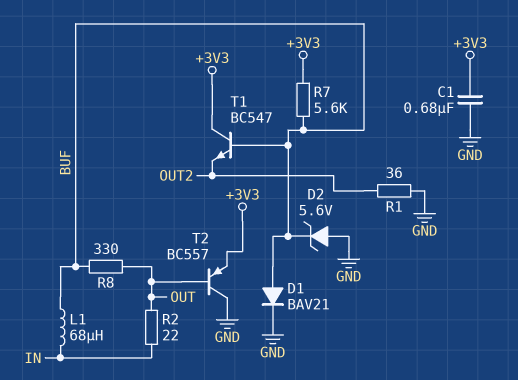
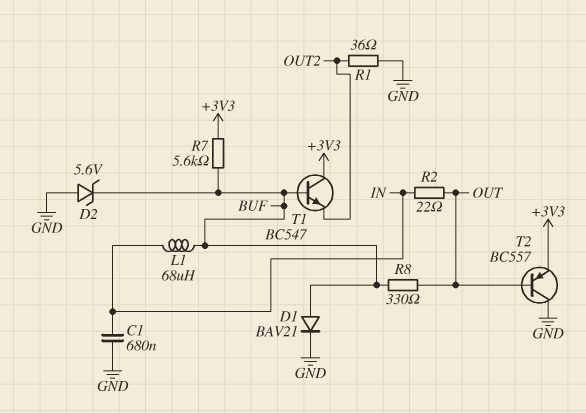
C1: 680nF (+3V3, GND) -> 680nF (GND, IN)

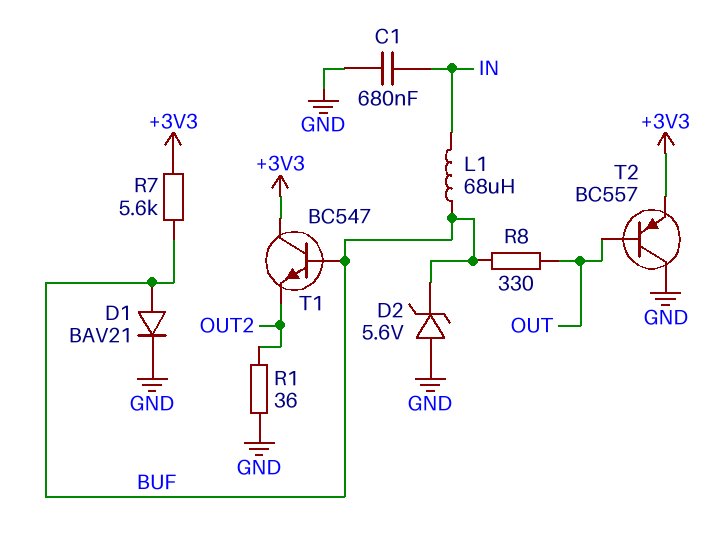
R2: 22 (IN, OUT) -> none

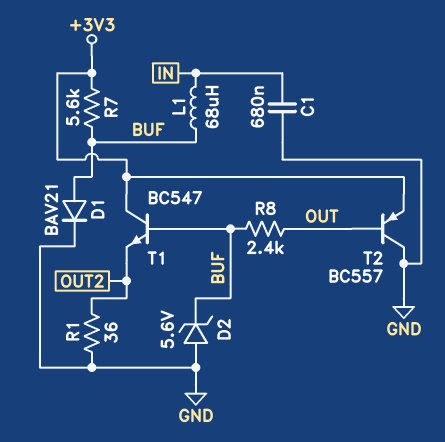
R8: 330 (BUF, OUT) -> 2.4k (BUF, OUT)

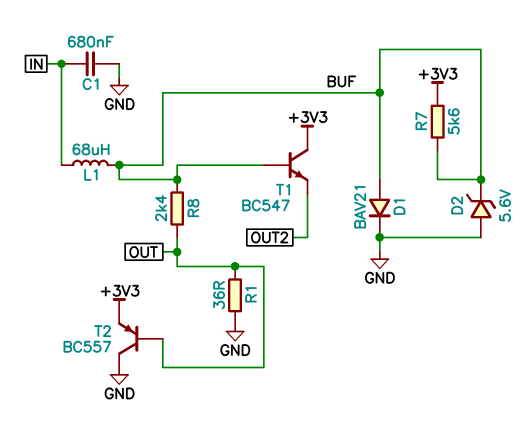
R1: 36 (GND, OUT2) -> 36 (GND, OUT)

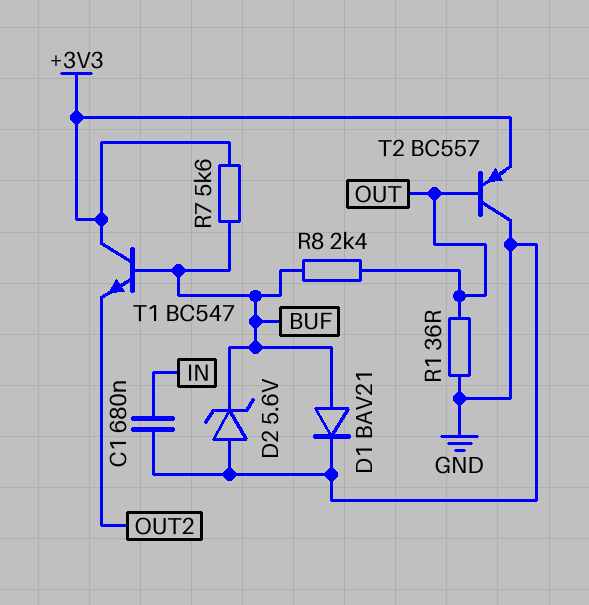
L1: 68uH (BUF, IN) -> none

